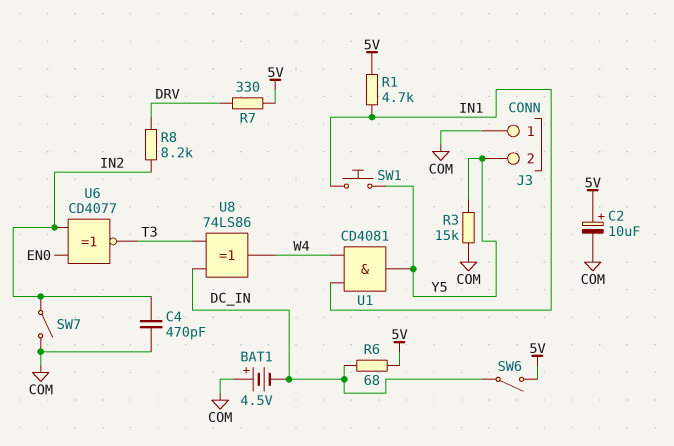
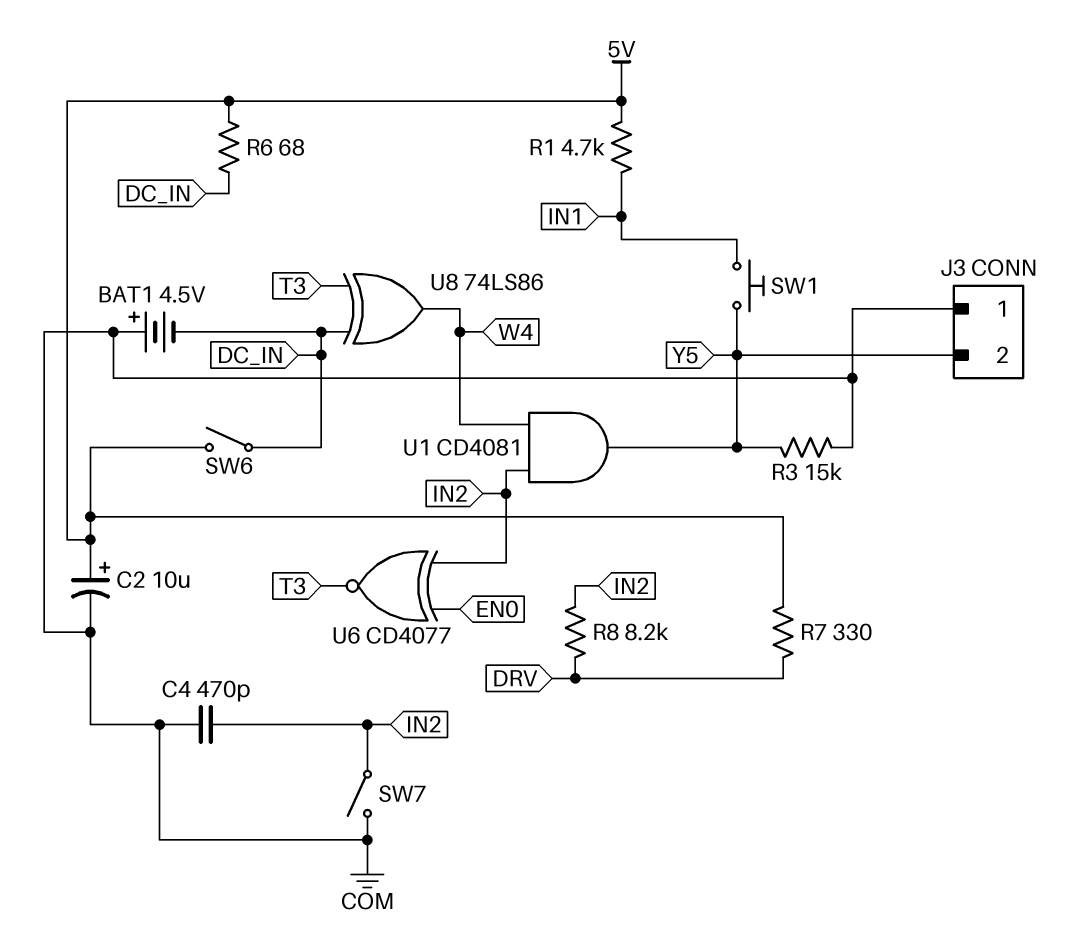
U1: AND CD4081 (in IN1, in W4, out Y5) -> AND CD4081 (in IN2, in W4, out Y5)

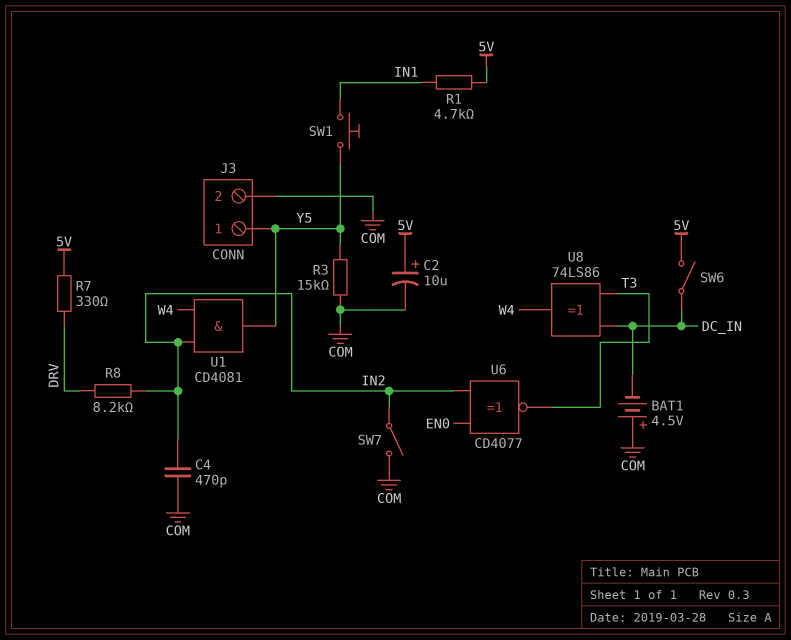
J3 pin 1: COM -> Y5
J3 pin 2: Y5 -> COM
R6: 68 (5V, DC_IN) -> none

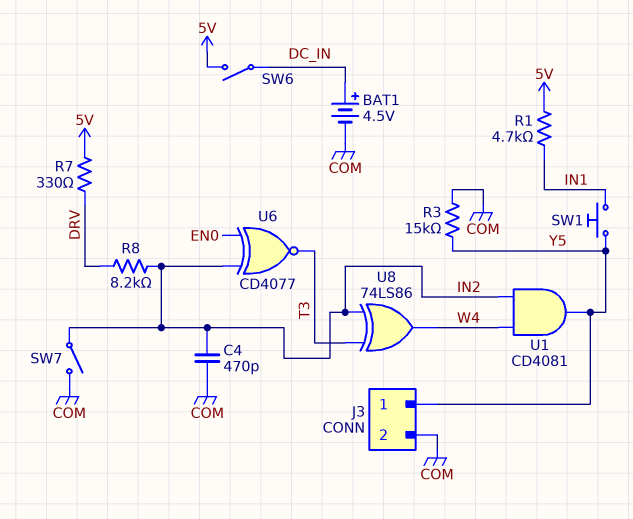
BAT1: 4.5V (plus COM, minus DC_IN) -> 4.5V (plus DC_IN, minus COM)
C2: 10uF (plus 5V, minus COM) -> none
U8: XOR 74LS86 (in DC_IN, in T3, out W4) -> XOR 74LS86 (in IN2, in T3, out W4)

